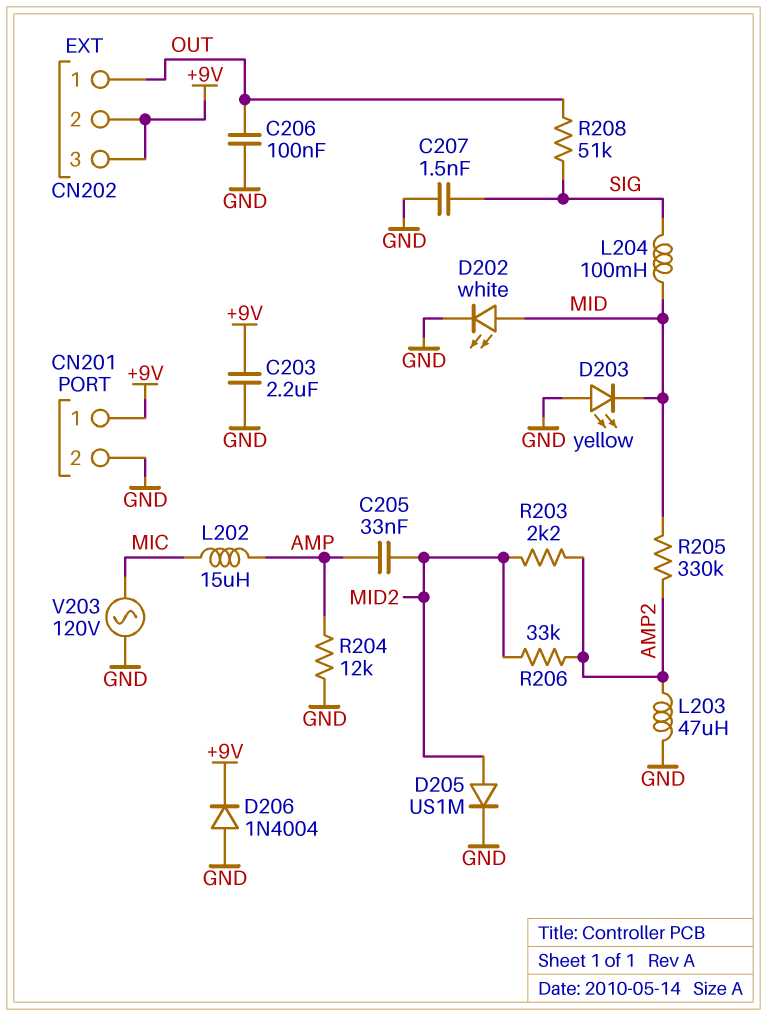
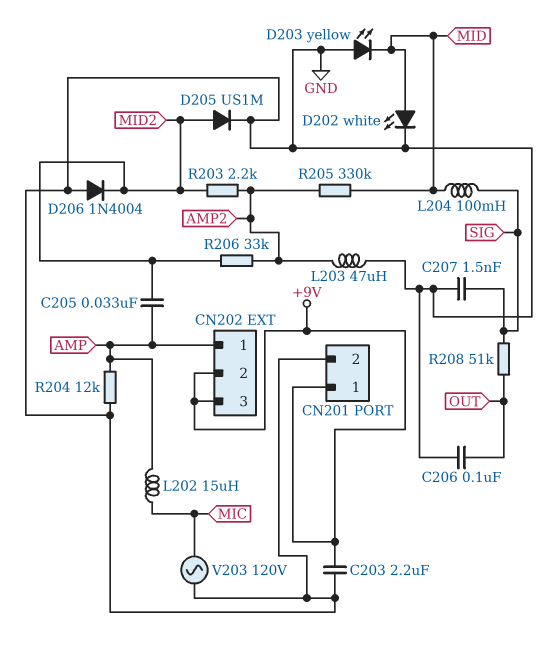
CN202 pin 1: OUT -> AMP
D206: diode 1N4004 (A GND, K +9V) -> diode 1N4004 (A GND, K MID2)

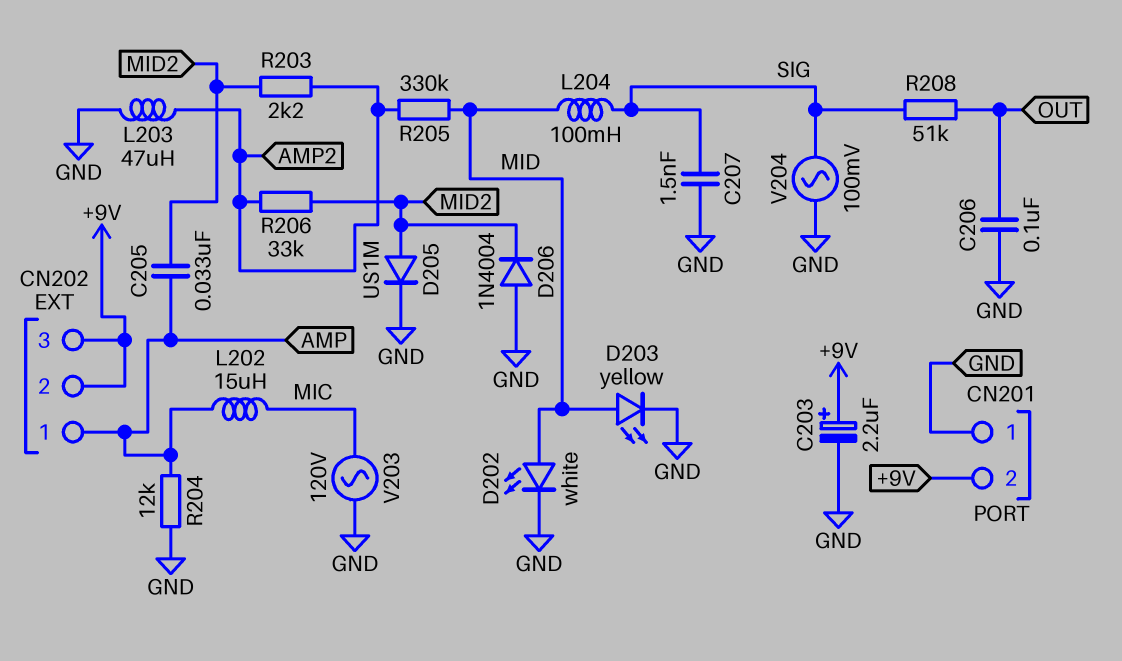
C203: 2.2uF (+9V, GND) -> 2.2uF (plus +9V, minus GND)
CN201 pin 1: +9V -> GND
CN201 pin 2: GND -> +9V
D203: LED yellow (A GND, K MID) -> LED yellow (A MID, K GND)
V204: none -> AC 100mV (GND, SIG)

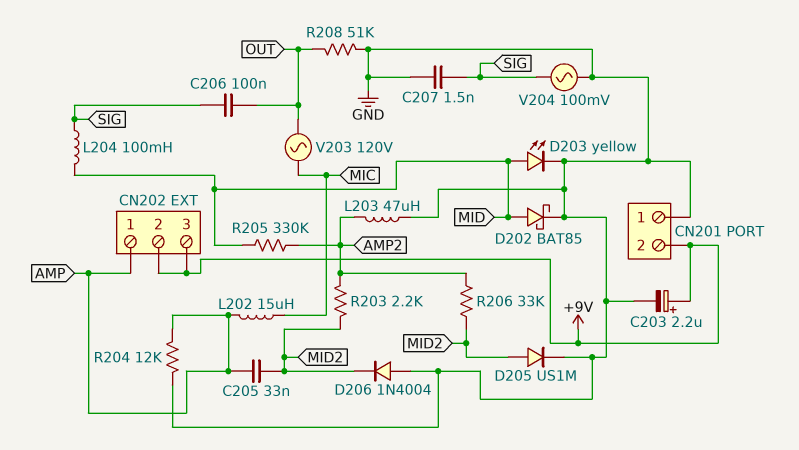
C206: 100nF (GND, OUT) -> 100nF (OUT, SIG)
D202: LED white (A MID, K GND) -> schottky BAT85 (A MID, K GND)
R208: 51k (OUT, SIG) -> 51k (GND, OUT)
V203: AC 120V (GND, MIC) -> AC 120V (MIC, OUT)

